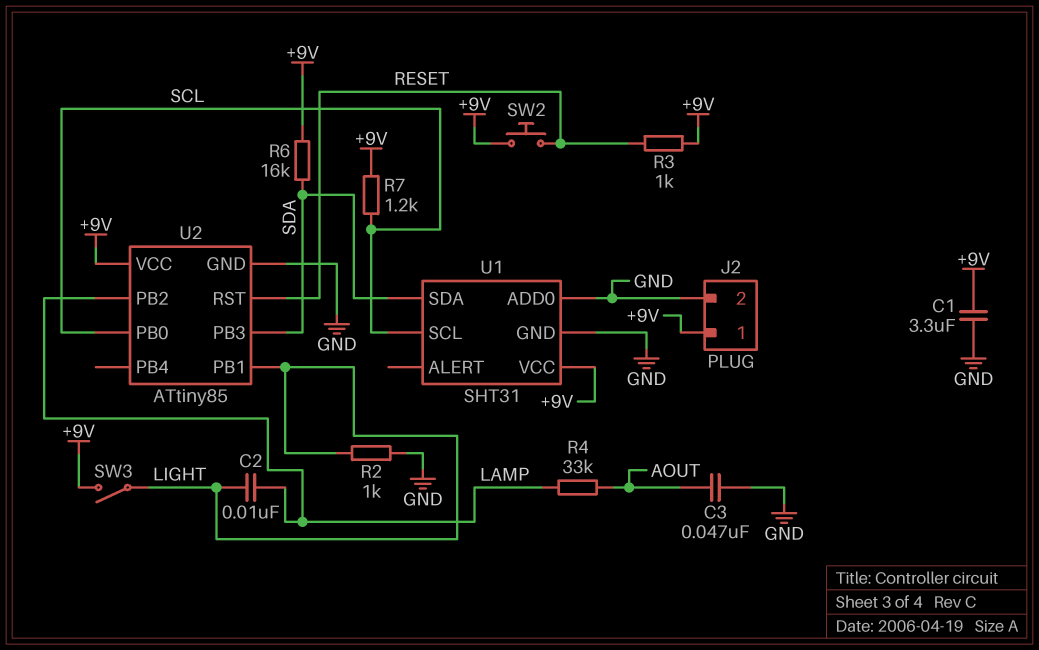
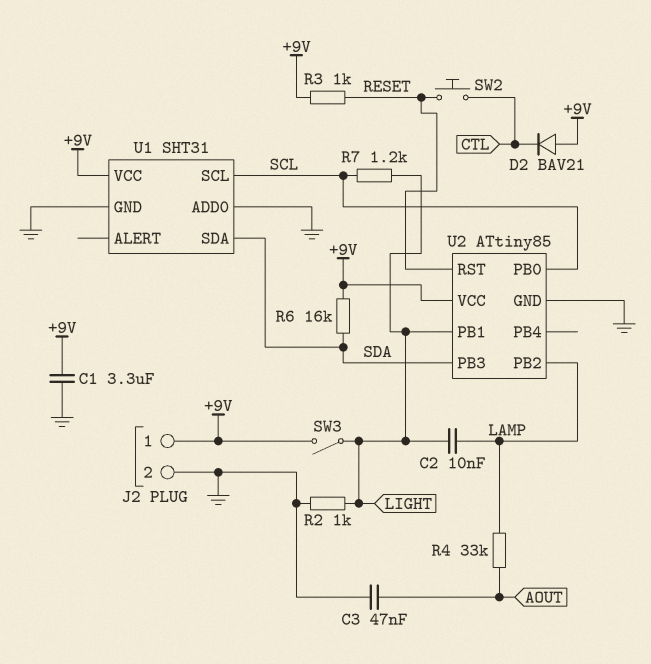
D2: none -> diode BAV21 (A +9V, K CTL)
R7: 1.2k (+9V, SCL) -> 1.2k (LIGHT, SCL)
SW2: button (+9V, RESET) -> button (CTL, RESET)

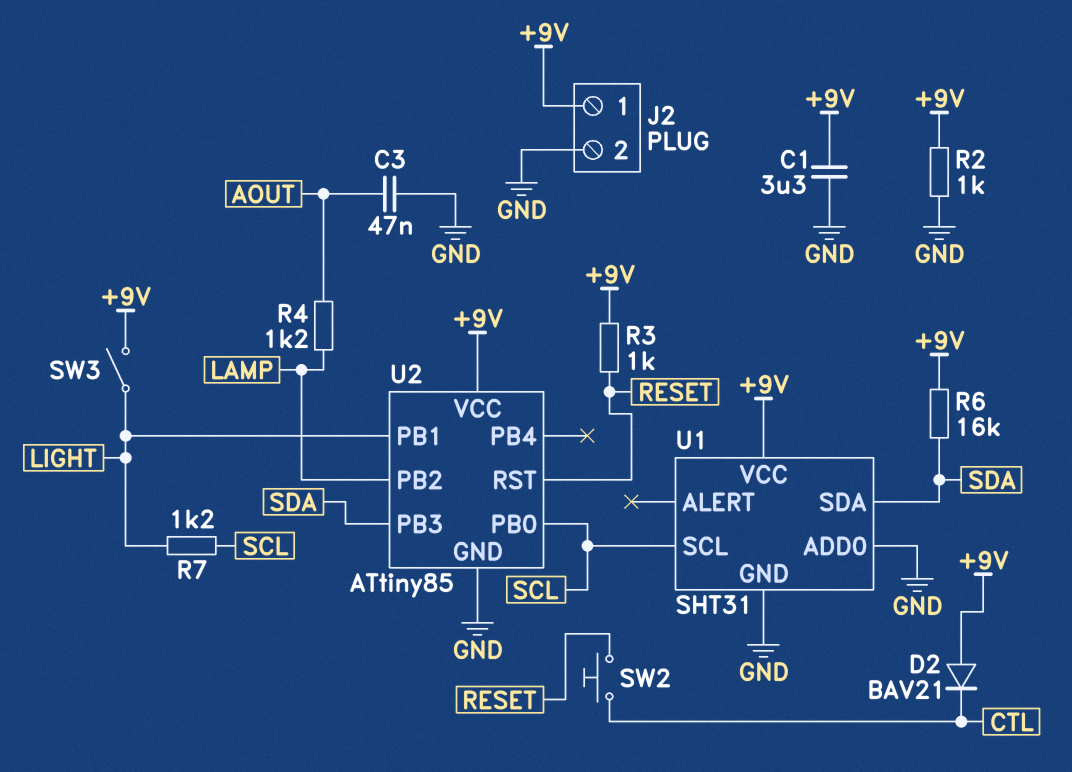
C2: 10nF (LAMP, LIGHT) -> none
R2: 1k (GND, LIGHT) -> 1k (+9V, GND)
R4: 33k (AOUT, LAMP) -> 1.2k (AOUT, LAMP)

